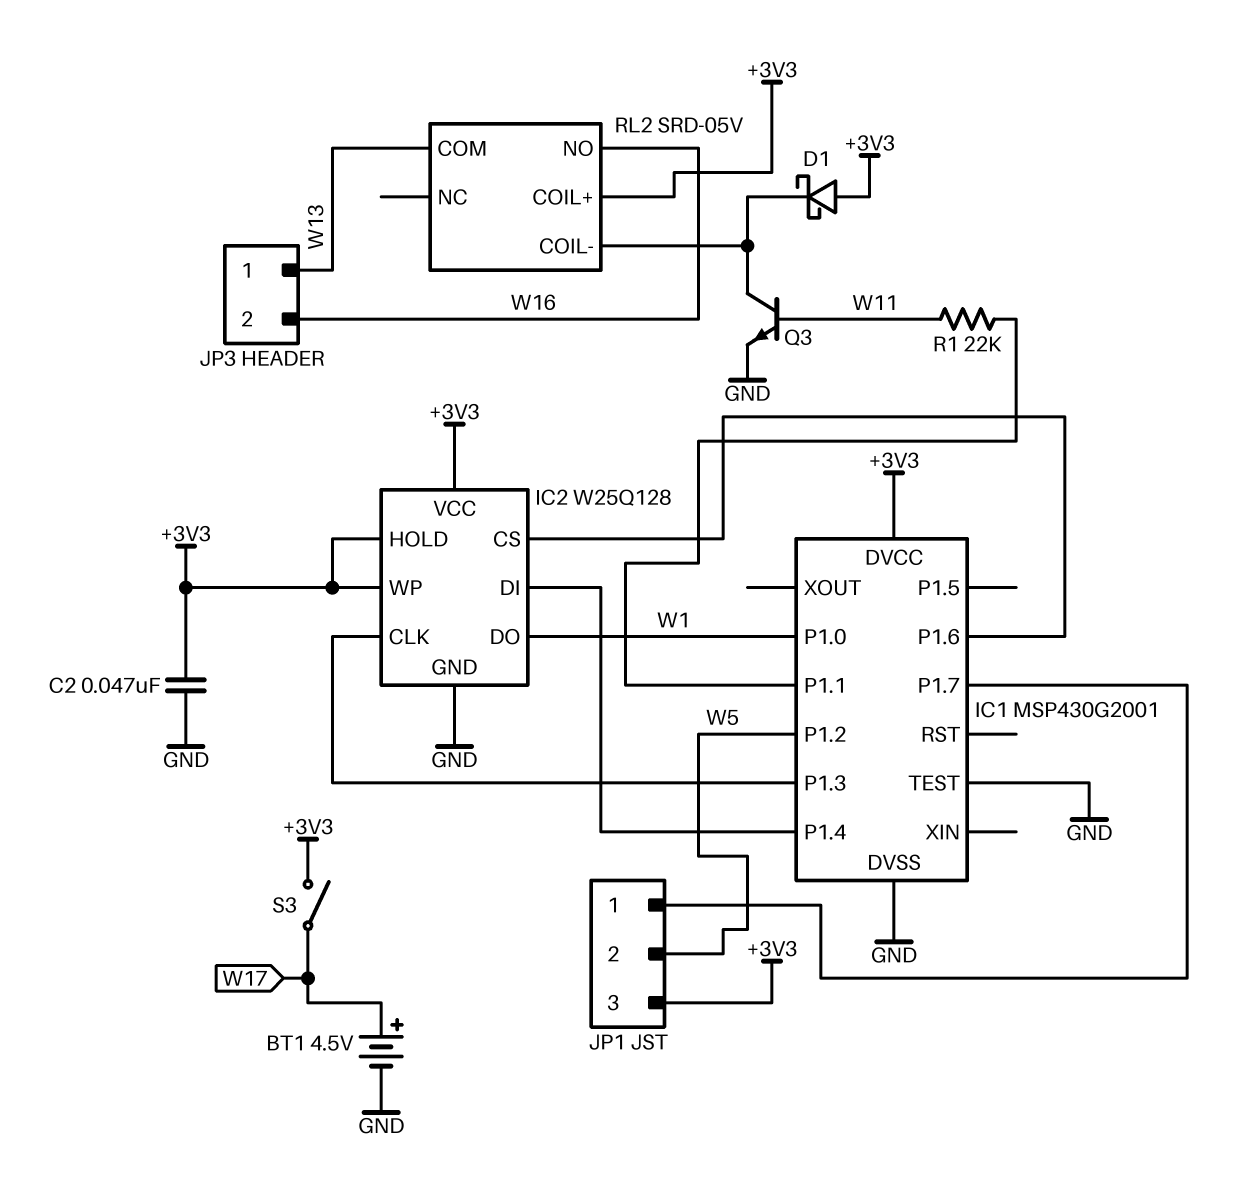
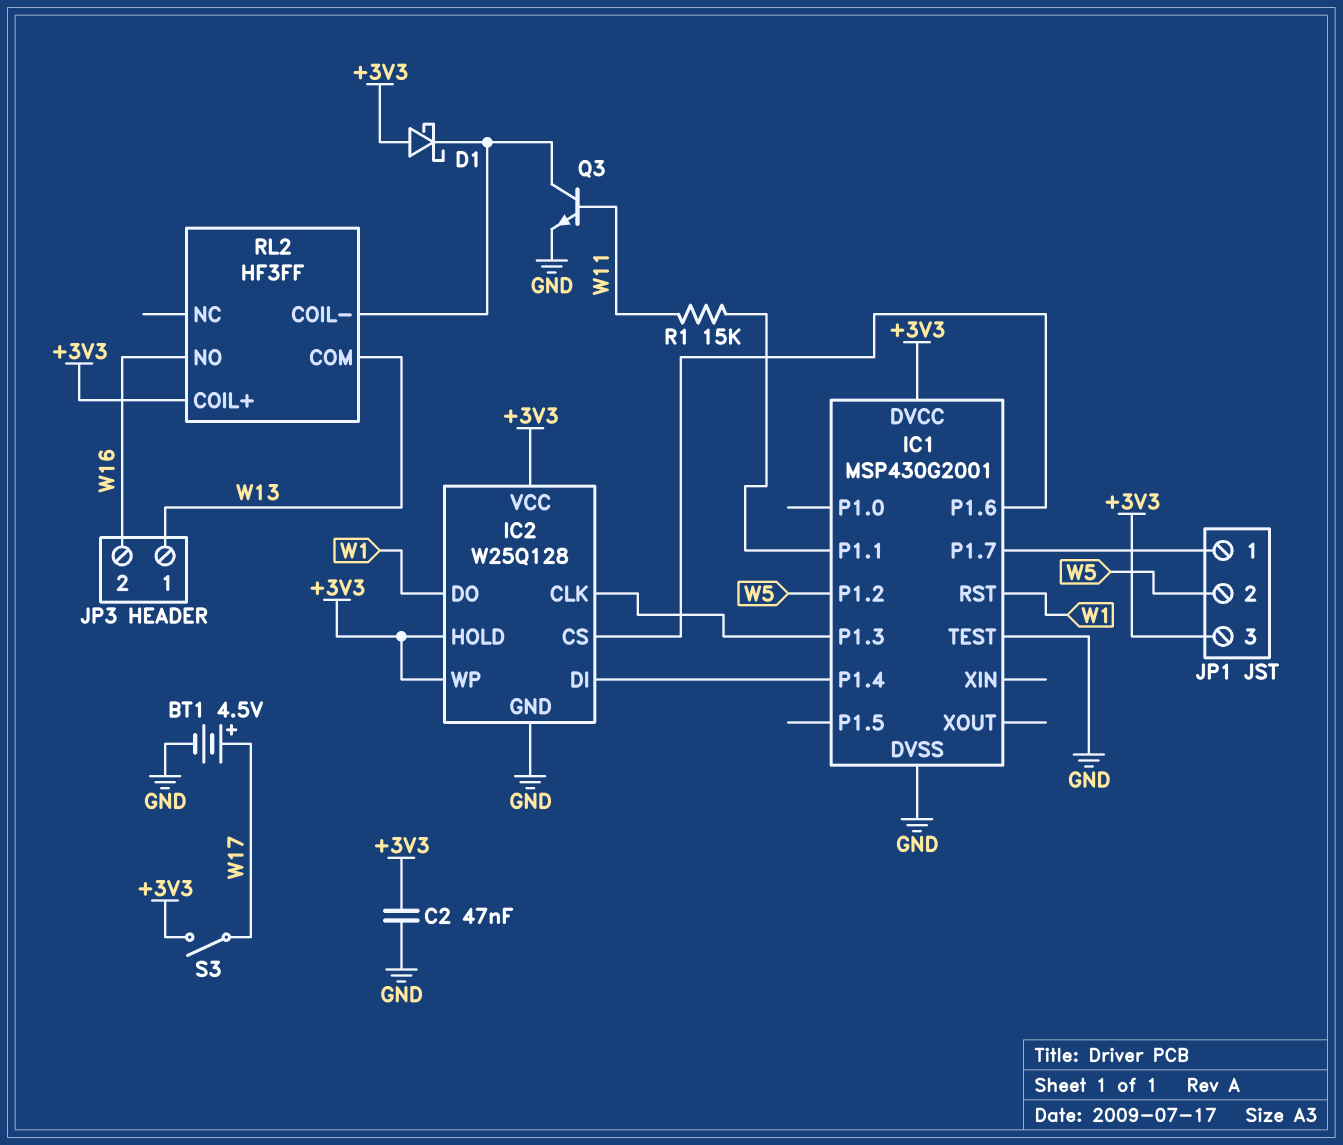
IC1 pin P1.0: W1 -> none
IC1 pin RST: none -> W1
R1: 22k (IC1/P1.1, W11) -> 15k (IC1/P1.1, W11)
RL2: SRD-05V -> HF3FF

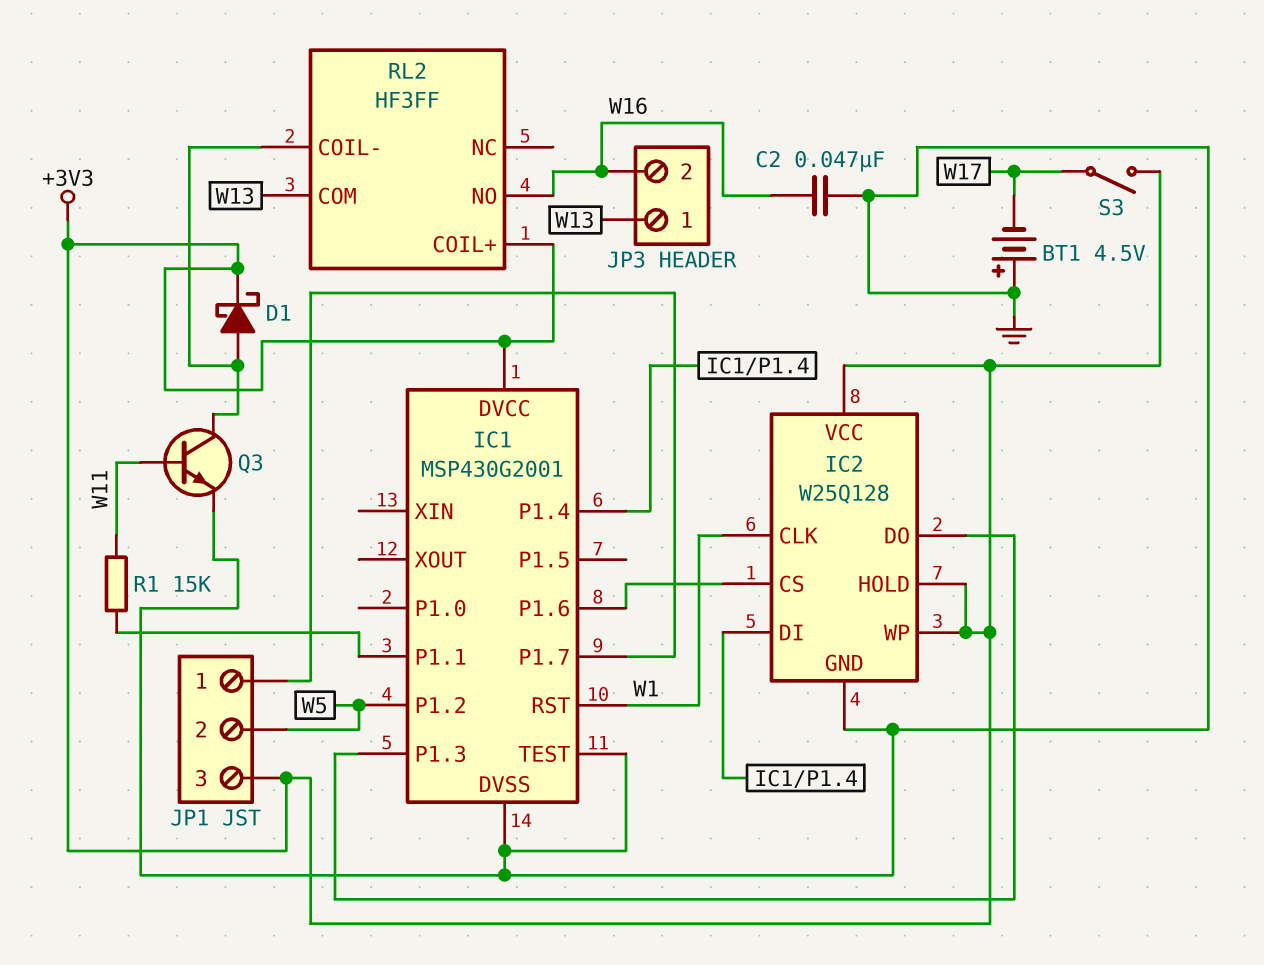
BT1: 4.5V (plus W17, minus GND) -> 4.5V (plus GND, minus W17)
C2: 47nF (+3V3, GND) -> 47nF (GND, W16)
D1: schottky (A +3V3, K RL2/COIL-) -> schottky (A RL2/COIL-, K +3V3)
IC2 pin CLK: IC1/P1.3 -> W1
IC2 pin DO: W1 -> IC1/P1.3

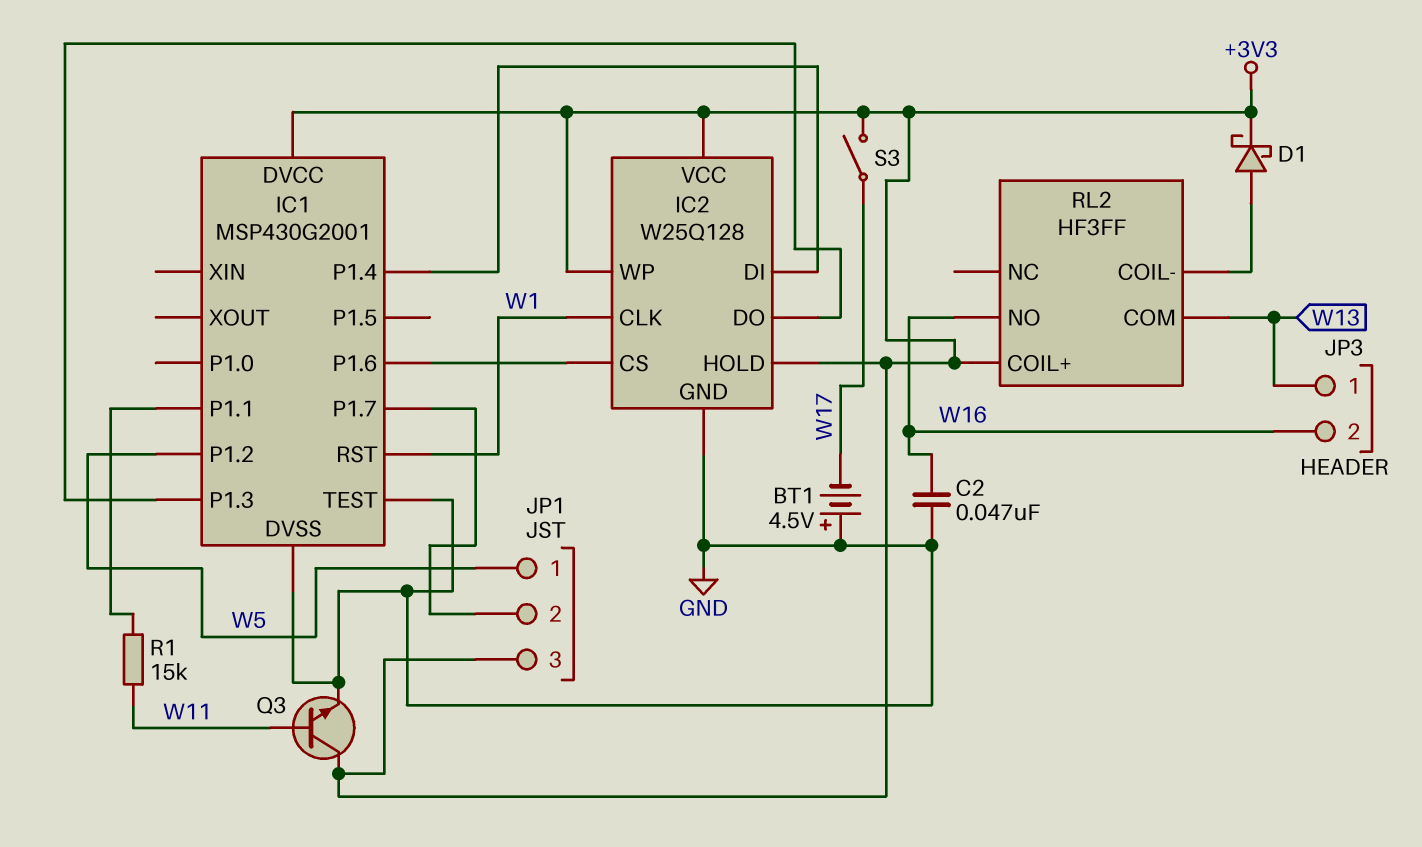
JP1 pin 1: IC1/P1.7 -> W5
JP1 pin 2: W5 -> IC1/P1.7
Q3: NPN (B W11, C RL2/COIL-, E GND) -> NPN (B W11, C +3V3, E GND)

